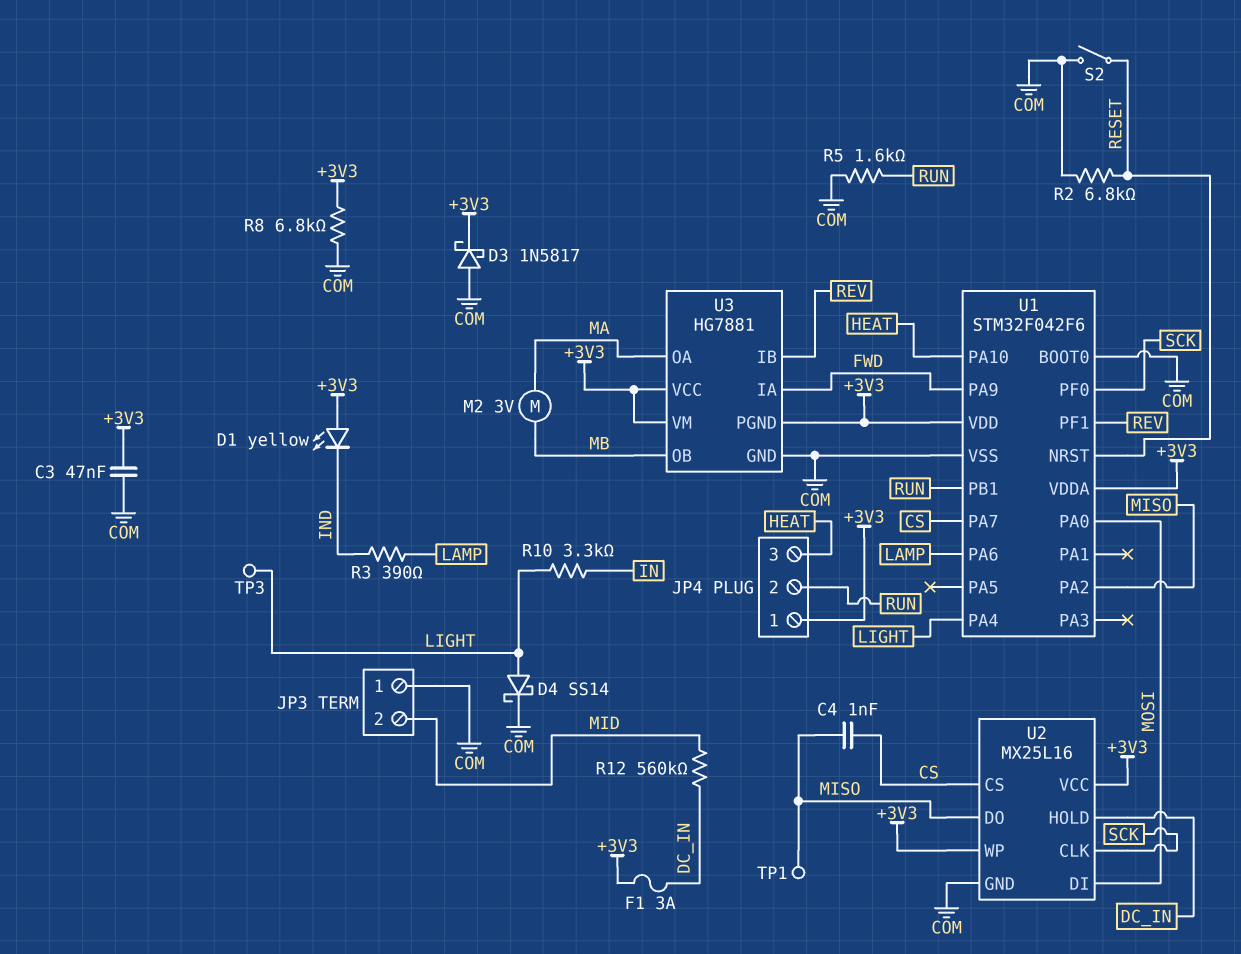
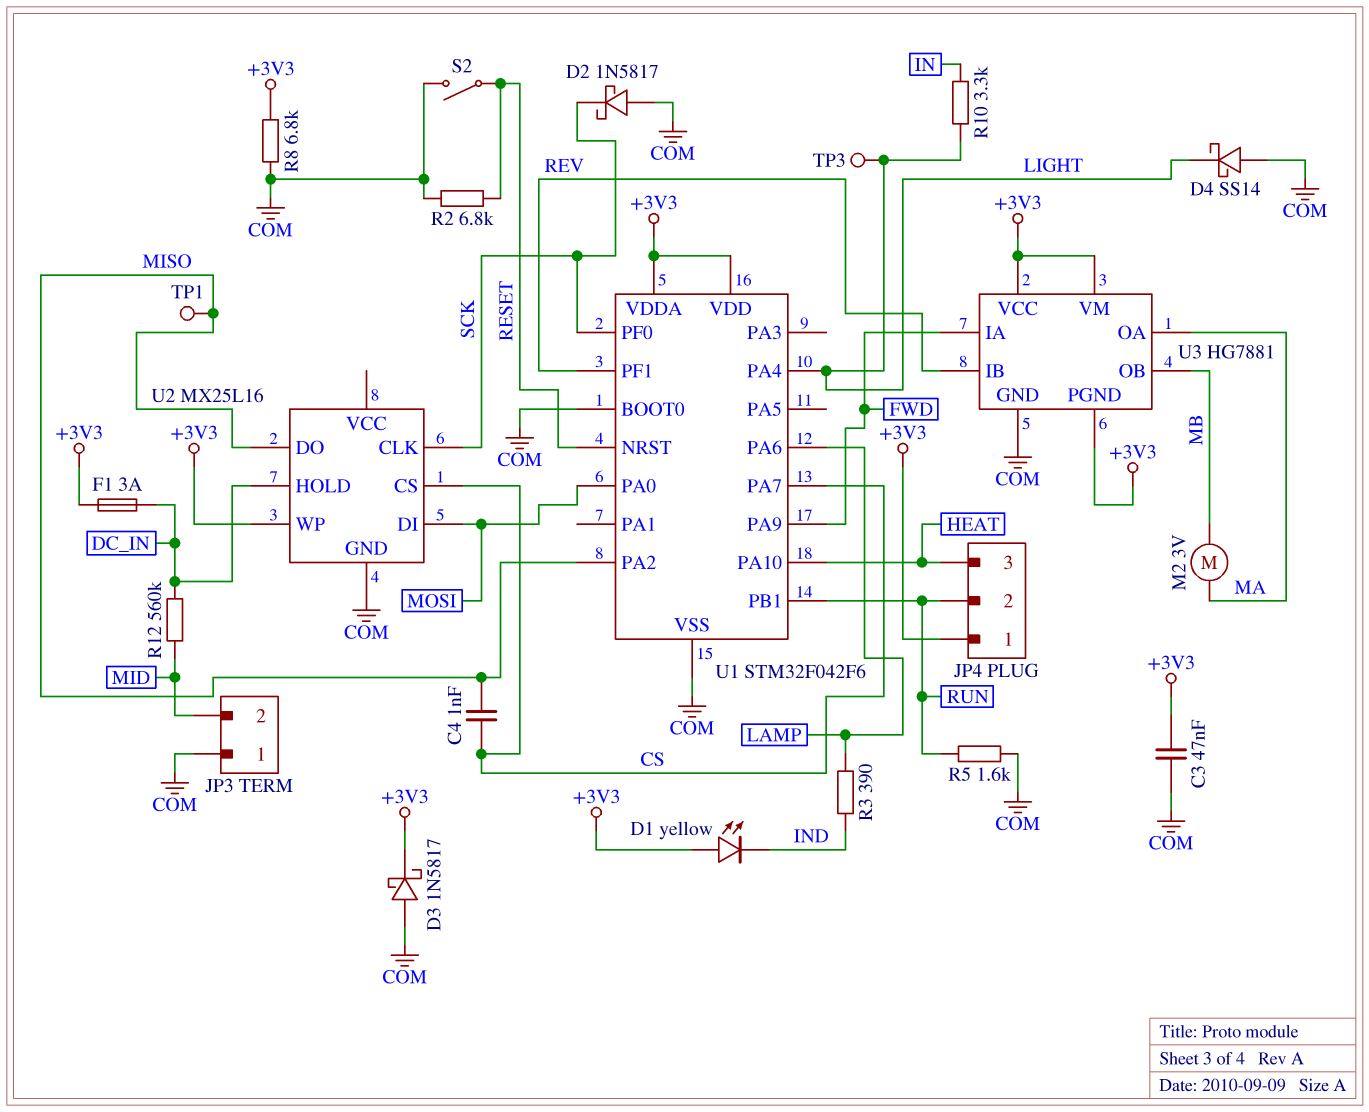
D2: none -> schottky 1N5817 (A COM, K SCK)
D4: schottky SS14 (A LIGHT, K COM) -> schottky SS14 (A COM, K LIGHT)
U2 pin VCC: +3V3 -> none

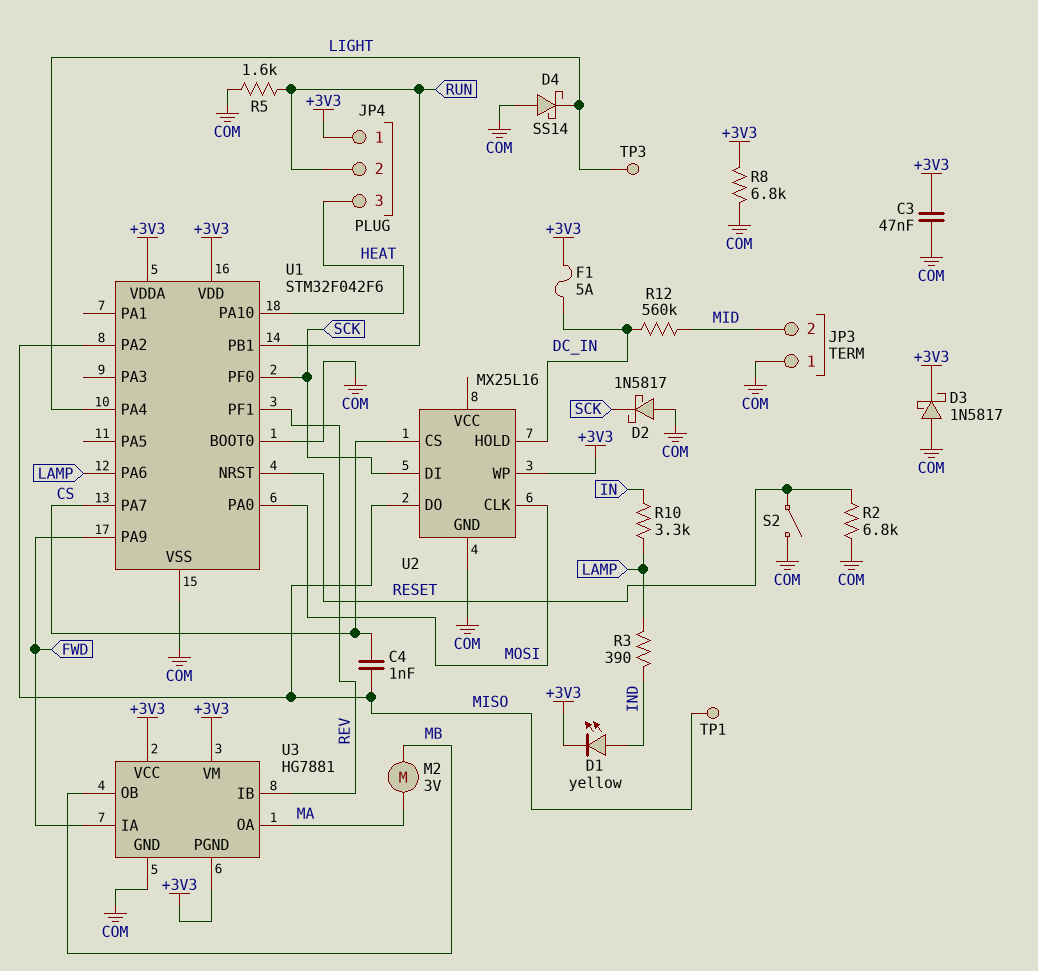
D1: LED yellow (A +3V3, K IND) -> LED yellow (A IND, K +3V3)
F1: 3A (+3V3, DC_IN) -> 5A (+3V3, DC_IN)
R10: 3.3k (IN, LIGHT) -> 3.3k (IN, LAMP)
U2 pin CLK: SCK -> MOSI
U2 pin DI: MOSI -> SCK

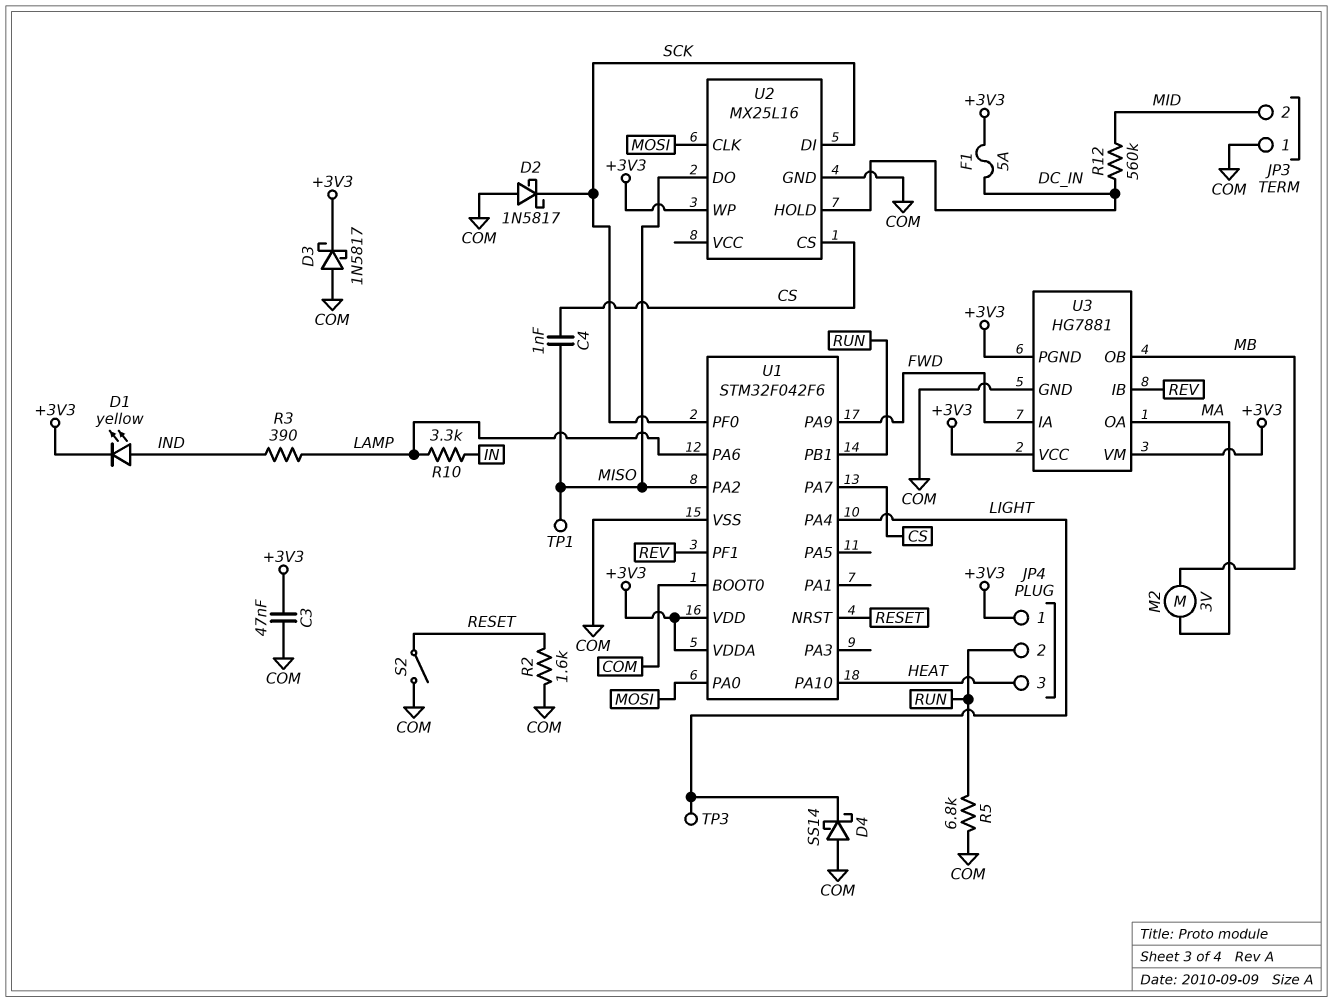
R2: 6.8k (COM, RESET) -> 1.6k (COM, RESET)
R5: 1.6k (COM, RUN) -> 6.8k (COM, RUN)
R8: 6.8k (+3V3, COM) -> none

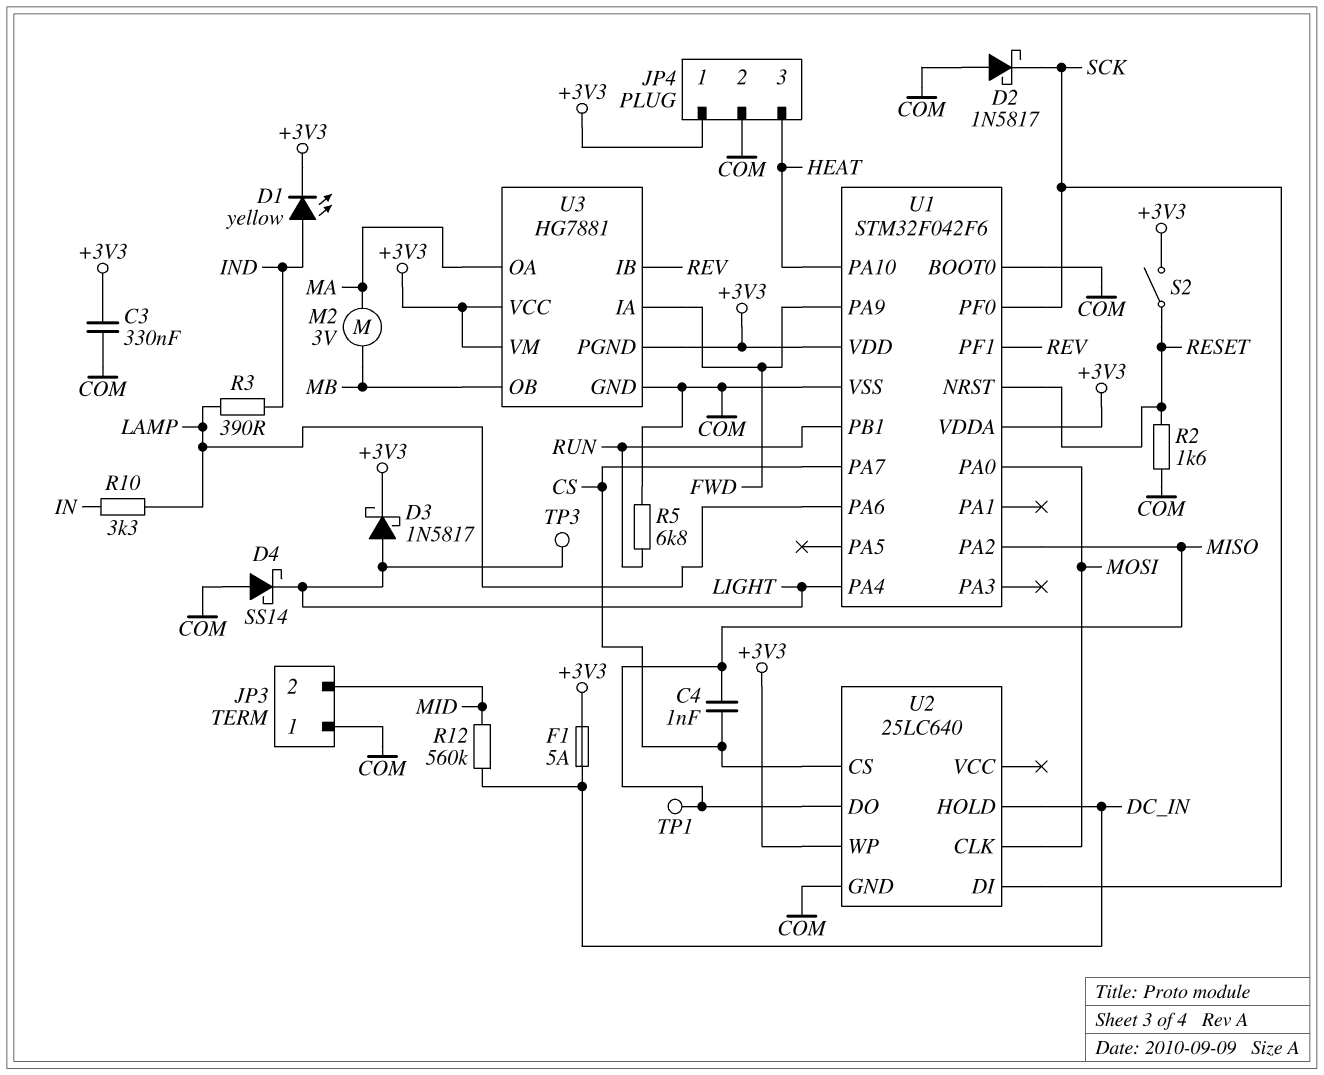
C3: 47nF (+3V3, COM) -> 330nF (+3V3, COM)
D3: schottky 1N5817 (A COM, K +3V3) -> schottky 1N5817 (A LIGHT, K +3V3)
JP4 pin 2: RUN -> COM
S2: switch (COM, RESET) -> switch (+3V3, RESET)
U2: MX25L16 -> 25LC640

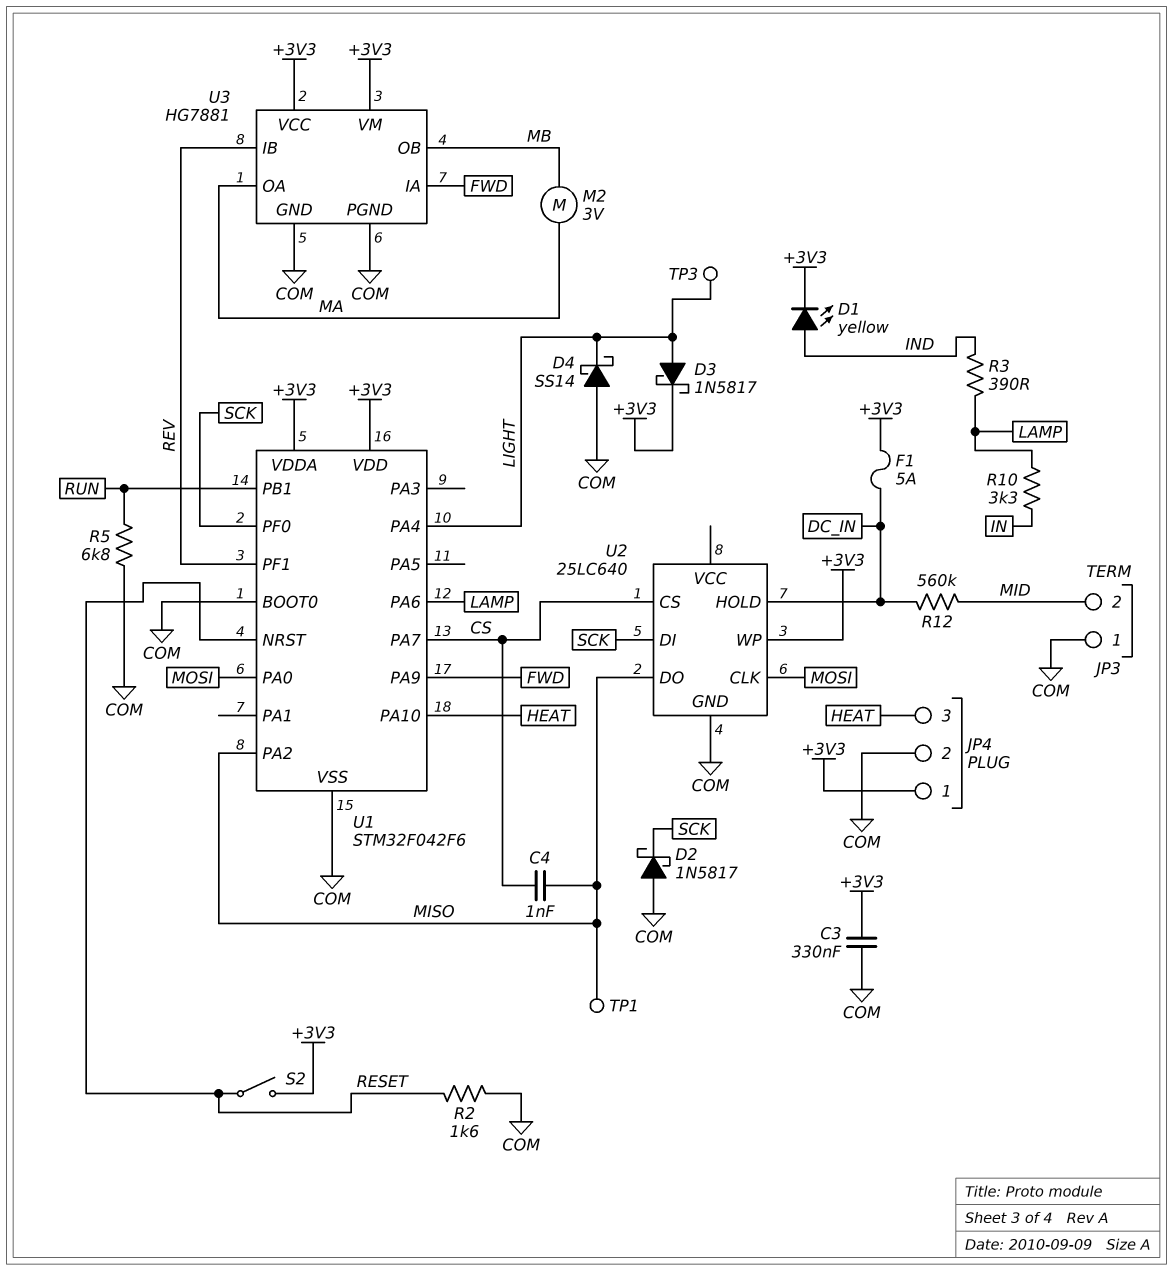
U3 pin PGND: +3V3 -> COM

